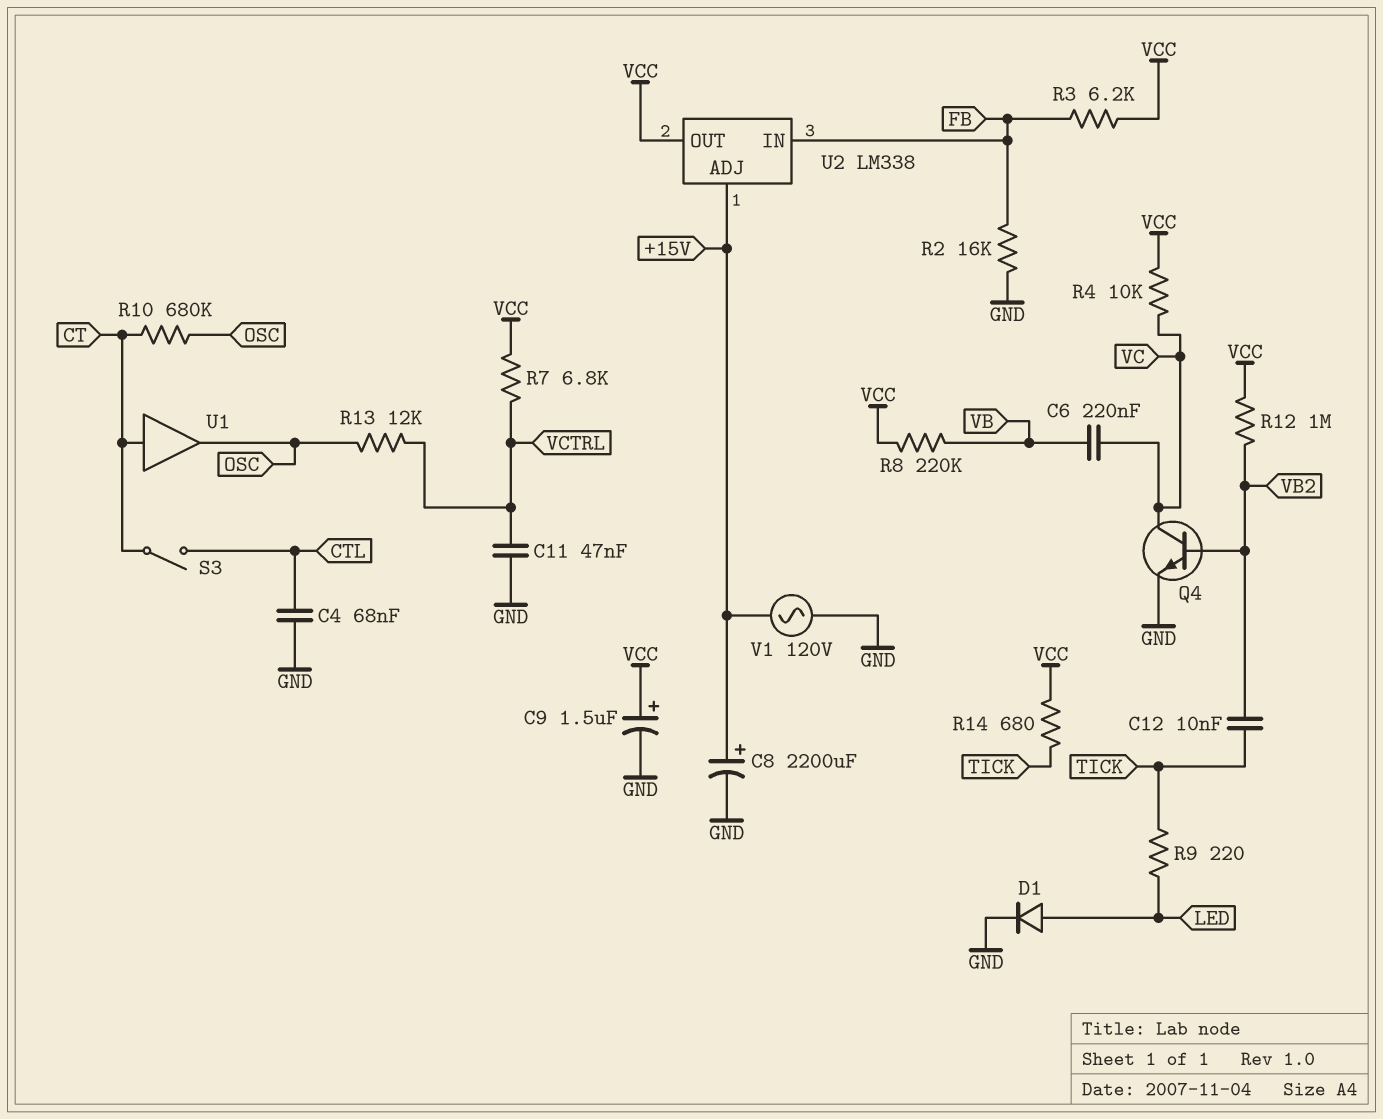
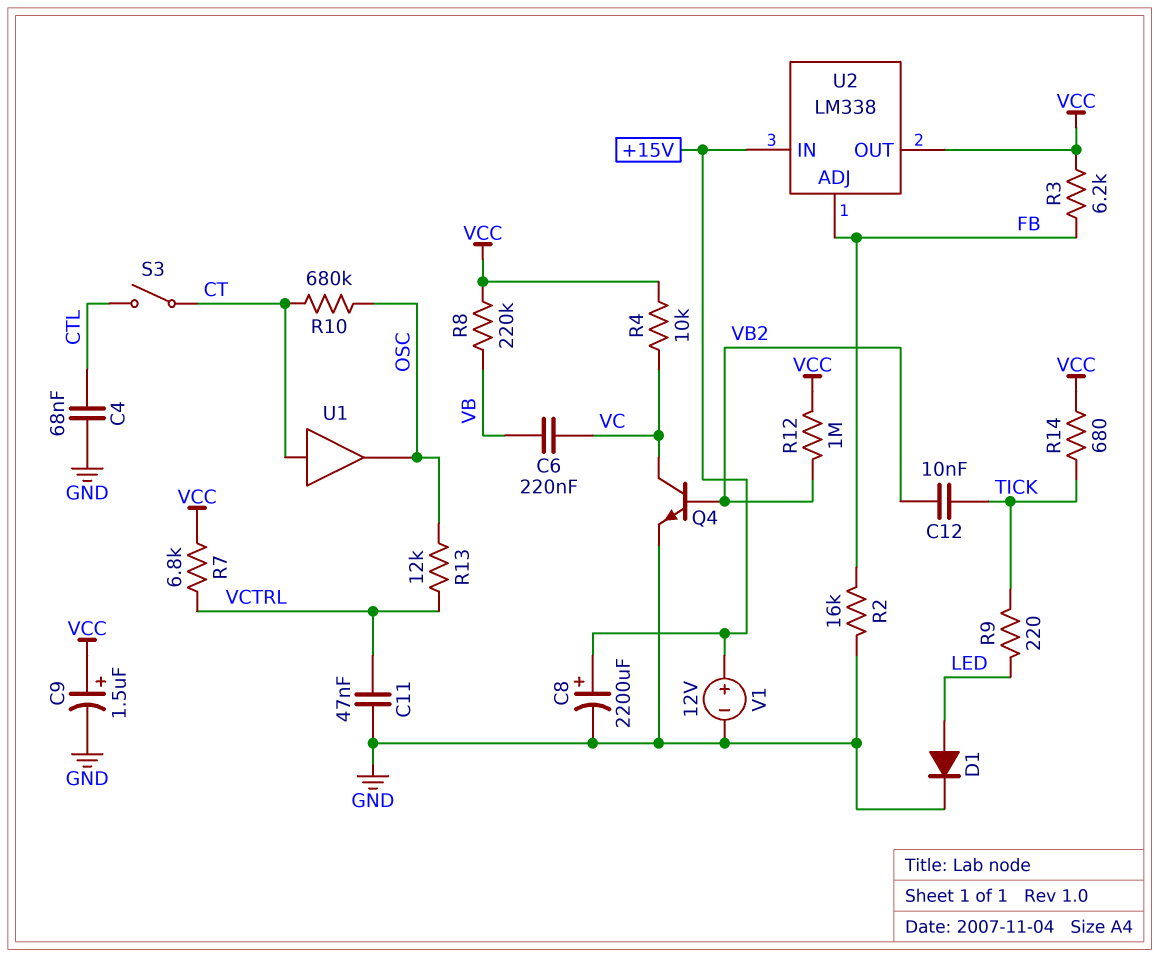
U2 pin ADJ: +15V -> FB
U2 pin IN: FB -> +15V
V1: AC 120V (+15V, GND) -> 12V (plus +15V, minus GND)

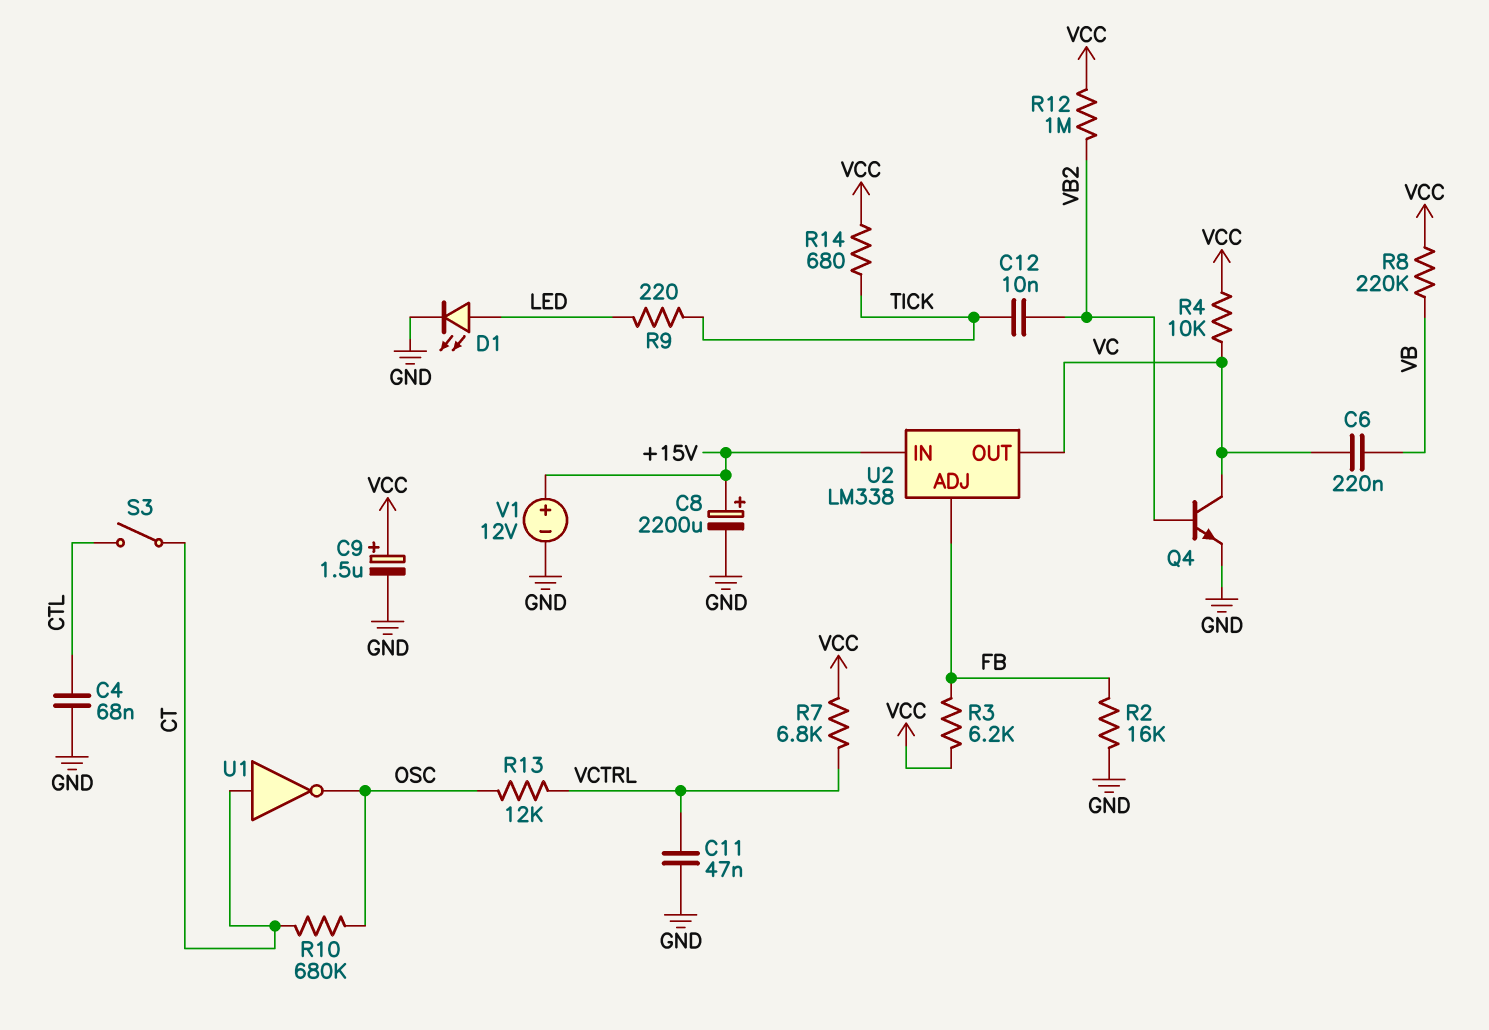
D1: diode (A LED, K GND) -> LED (A LED, K GND)
U1: buffer (in CT, out OSC) -> NOT (in CT, out OSC)
U2 pin OUT: VCC -> VC

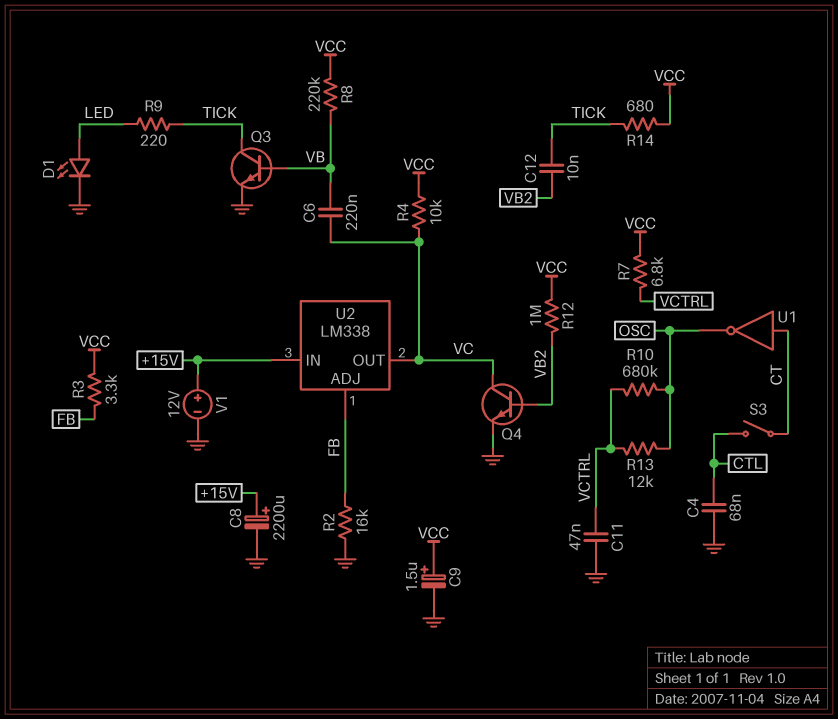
Q3: none -> NPN (B VB, C TICK, E GND)
R3: 6.2k (FB, VCC) -> 3.3k (FB, VCC)
R10: 680k (CT, OSC) -> 680k (OSC, VCTRL)

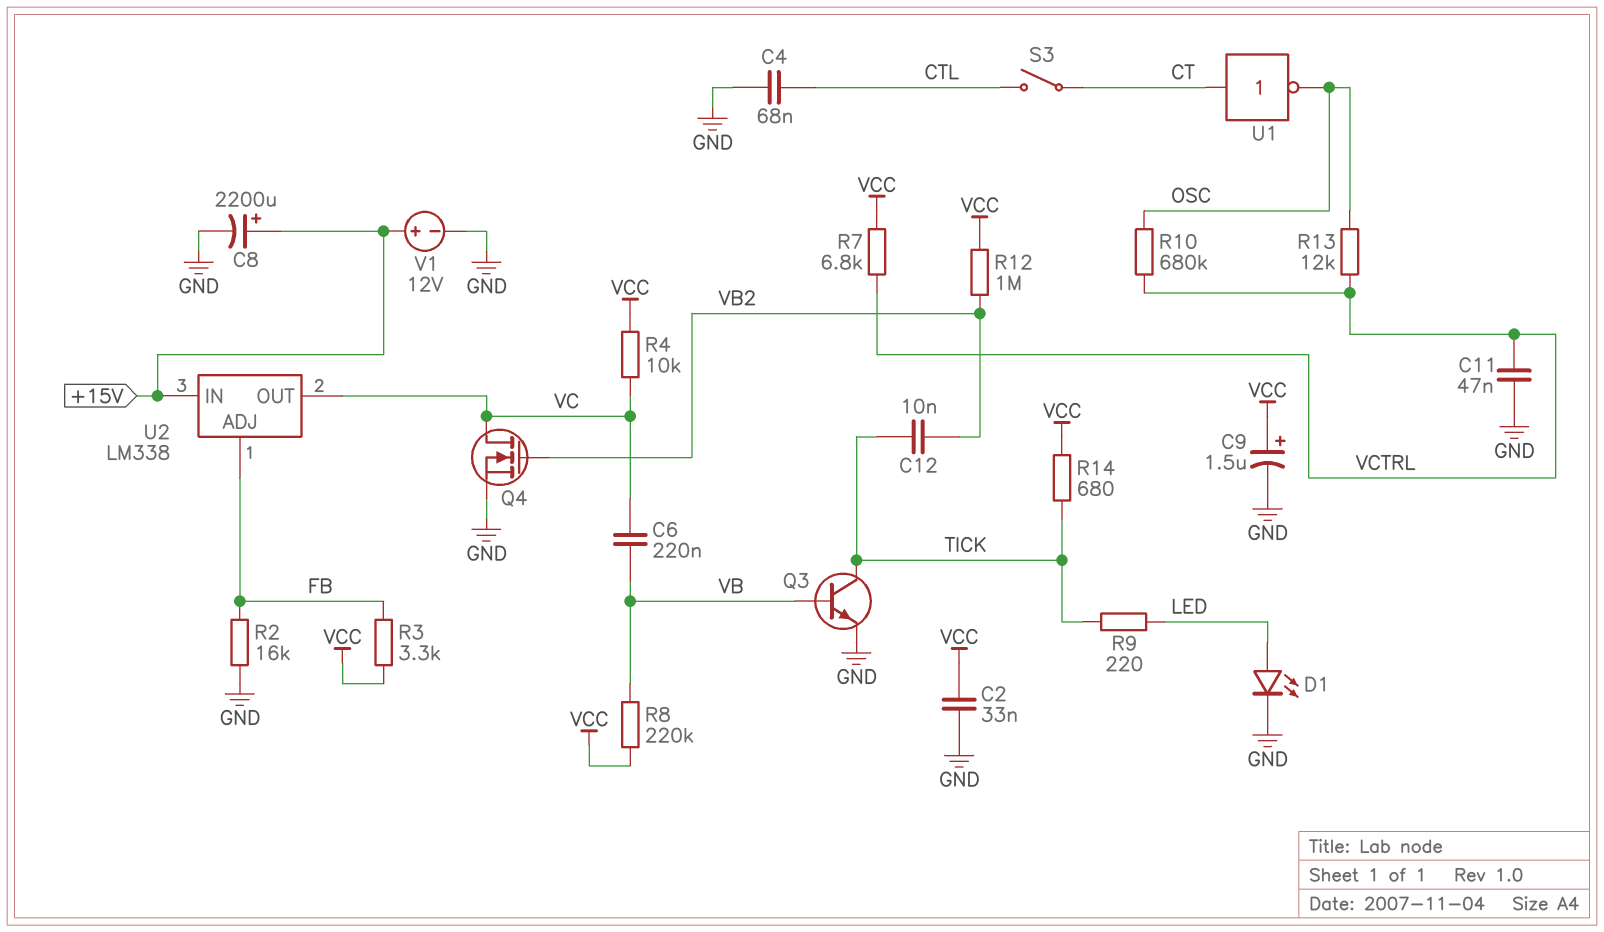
C2: none -> 33nF (GND, VCC)
Q4: NPN (B VB2, C VC, E GND) -> NMOS (G VB2, D VC, S GND)

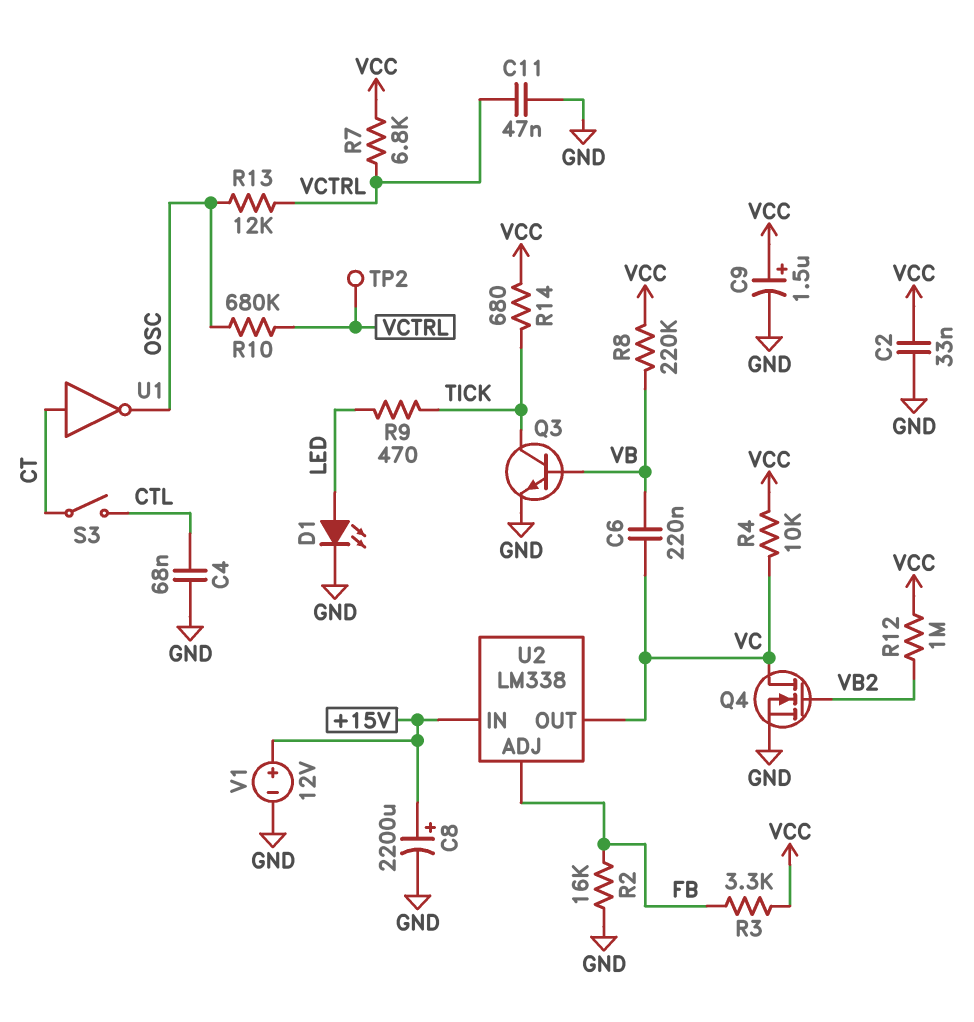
C12: 10nF (TICK, VB2) -> none
R9: 220 (LED, TICK) -> 470 (LED, TICK)
TP2: none -> test point (VCTRL)

